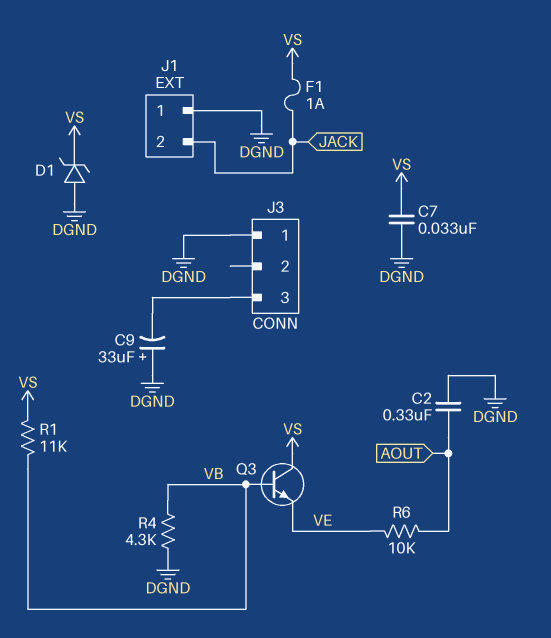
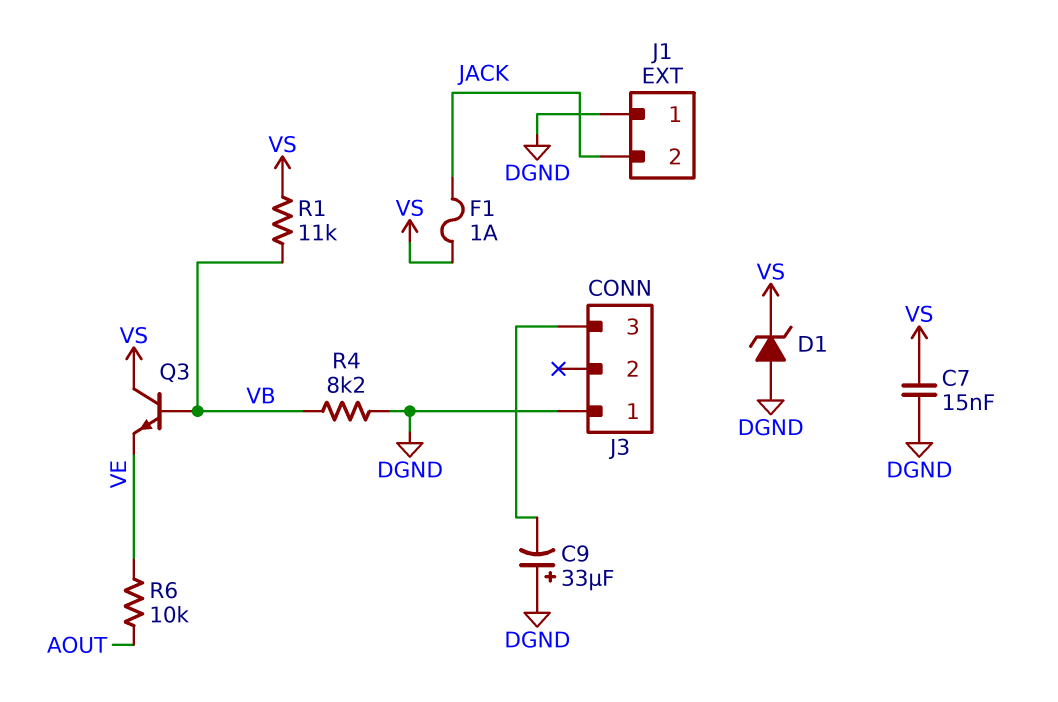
C2: 330nF (AOUT, DGND) -> none
C7: 33nF (DGND, VS) -> 15nF (DGND, VS)
R4: 4.3k (DGND, VB) -> 8.2k (DGND, VB)

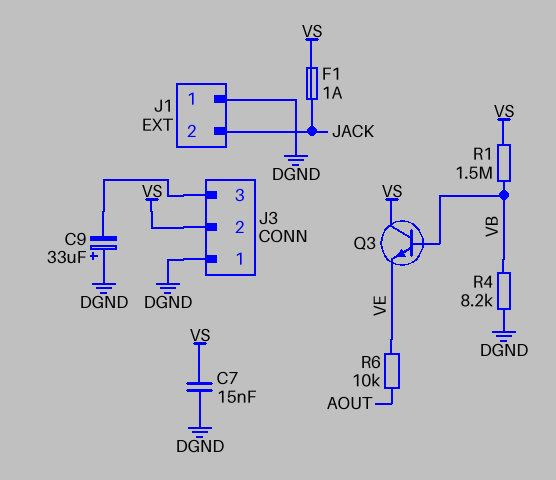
D1: zener (A DGND, K VS) -> none
J3 pin 2: none -> VS
R1: 11k (VB, VS) -> 1.5M (VB, VS)

